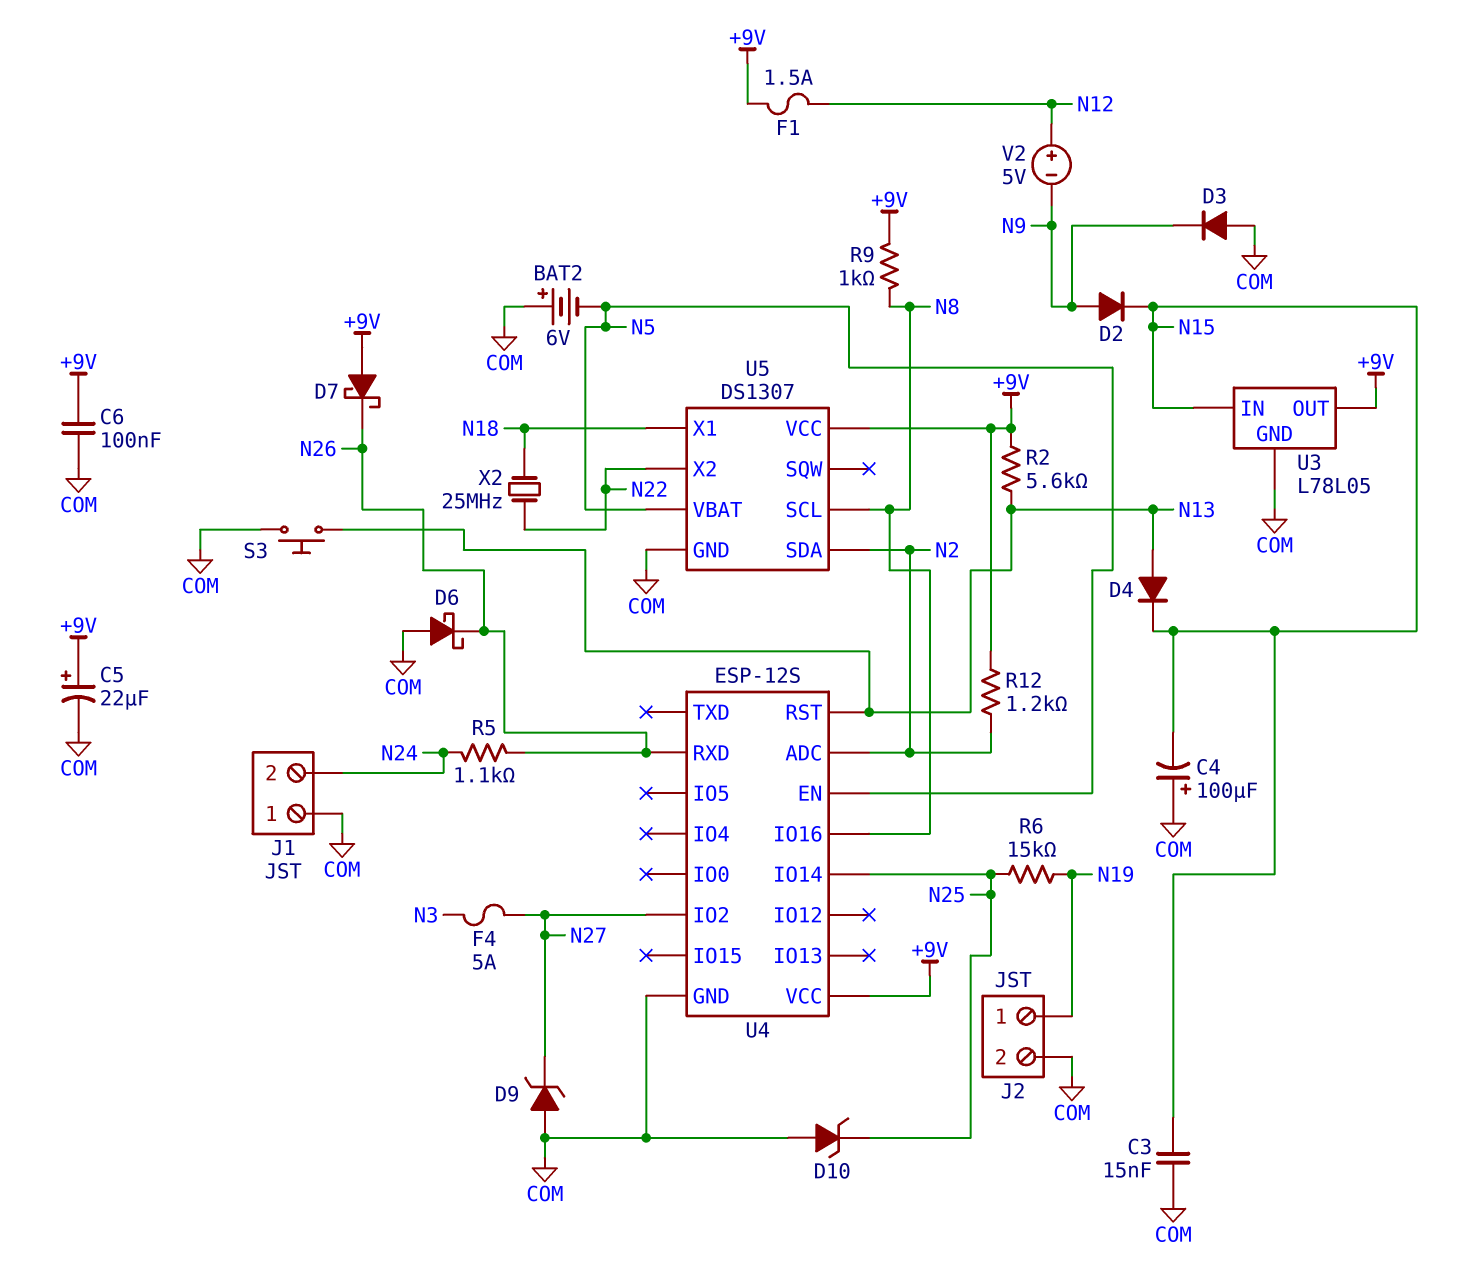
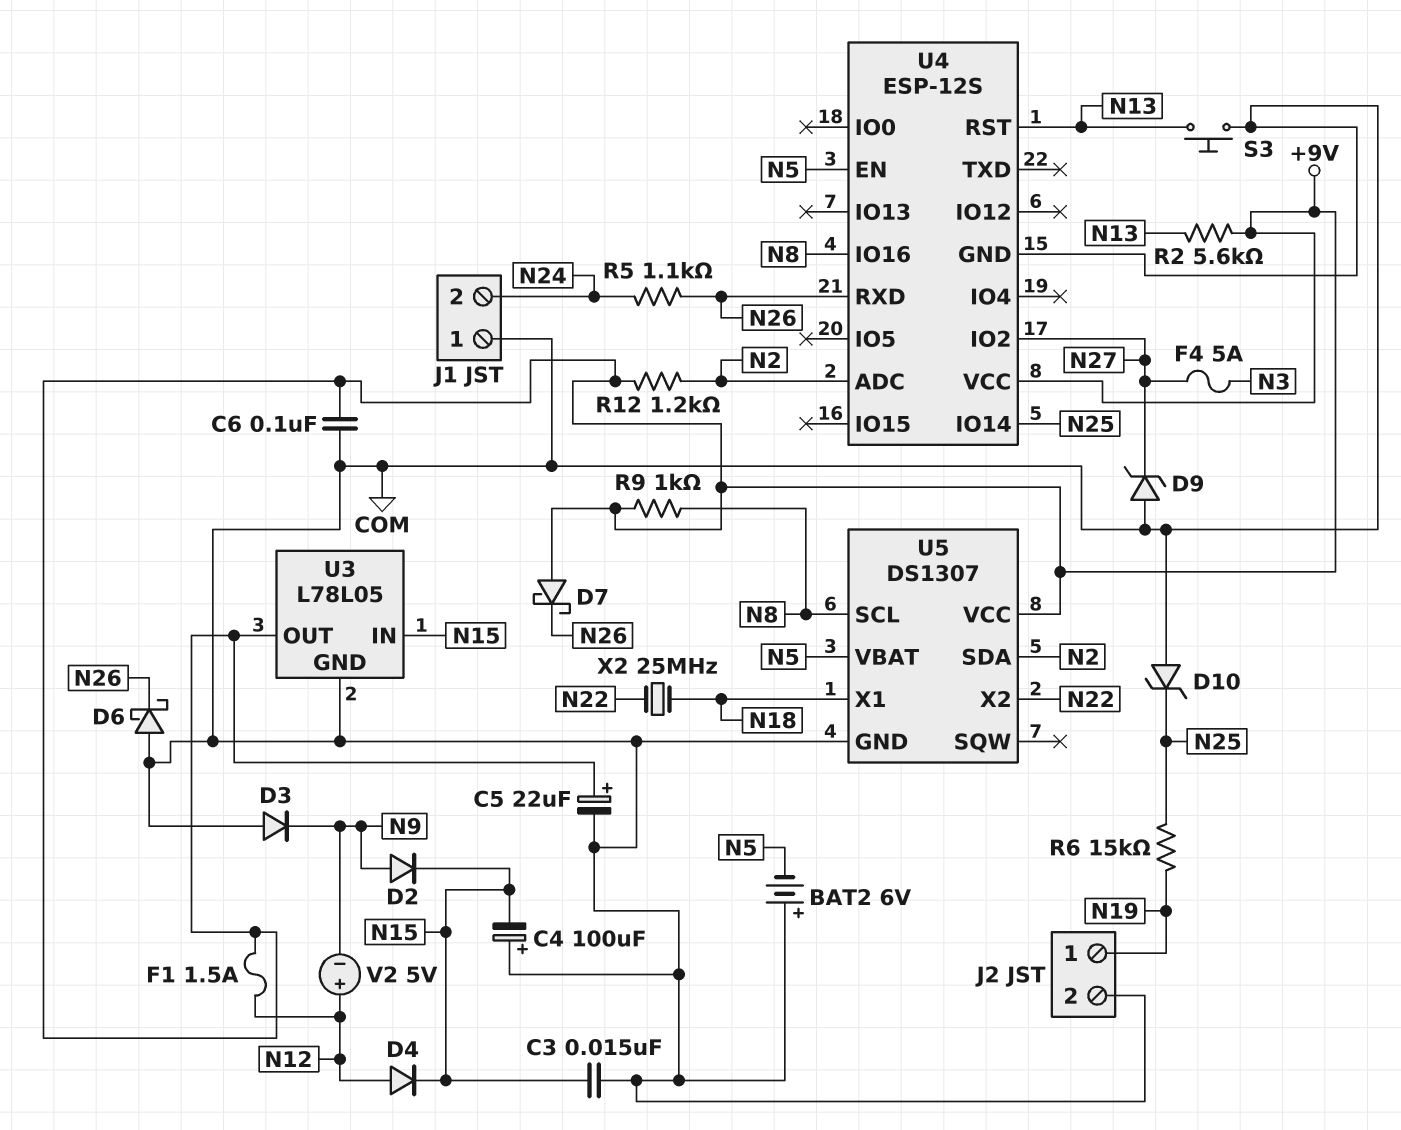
D4: diode (A N13, K N15) -> diode (A N12, K N15)

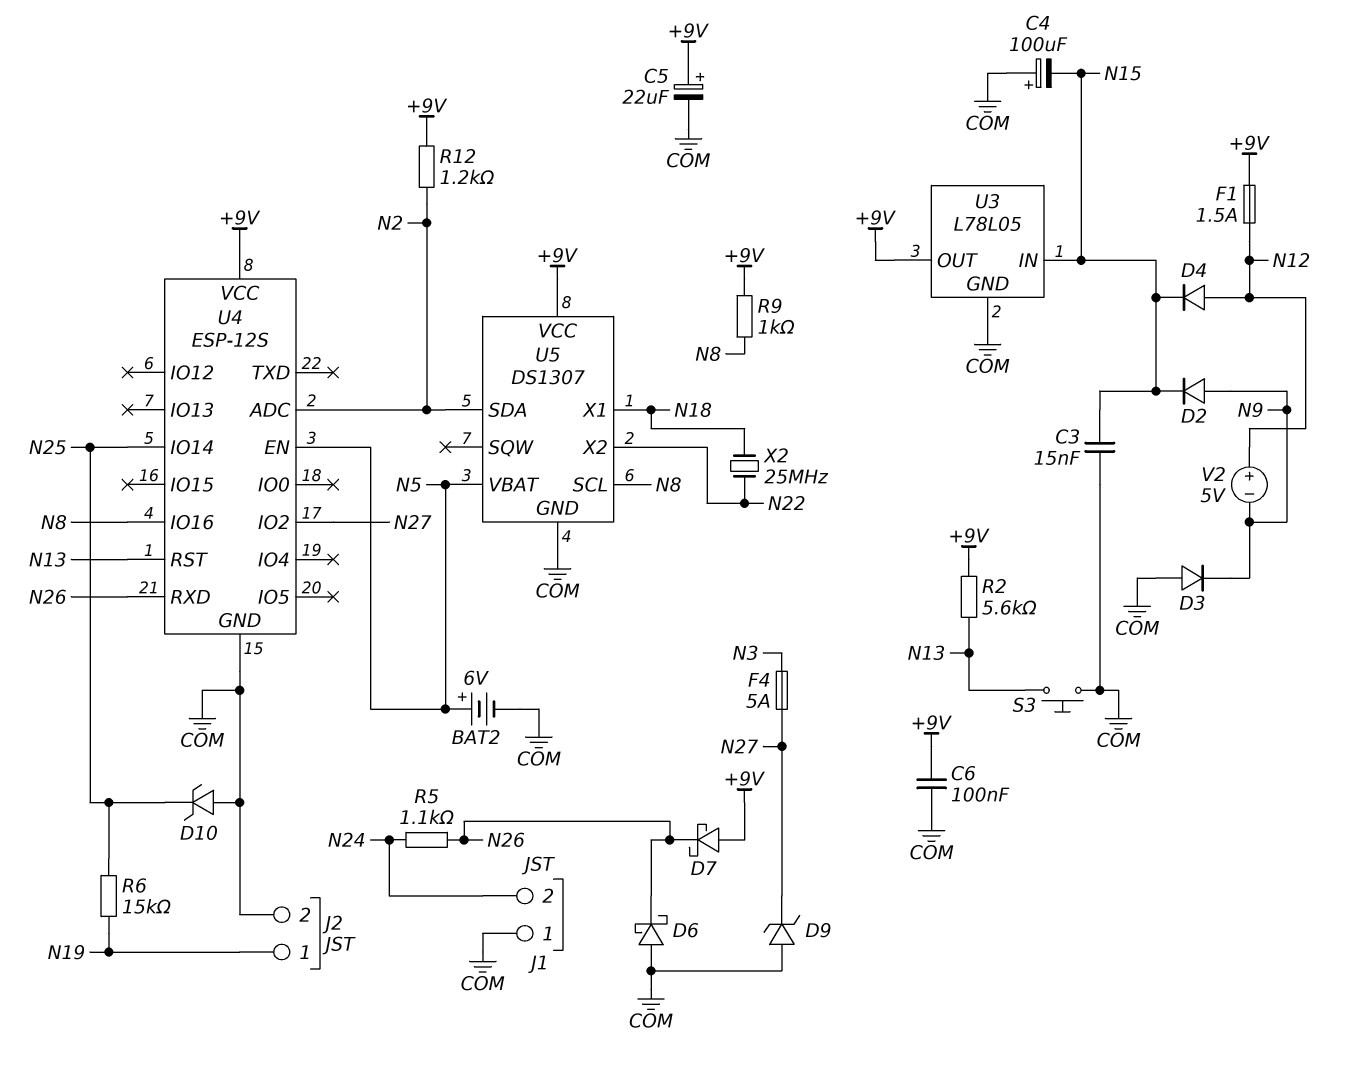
BAT2: 6V (plus COM, minus N5) -> 6V (plus N5, minus COM)

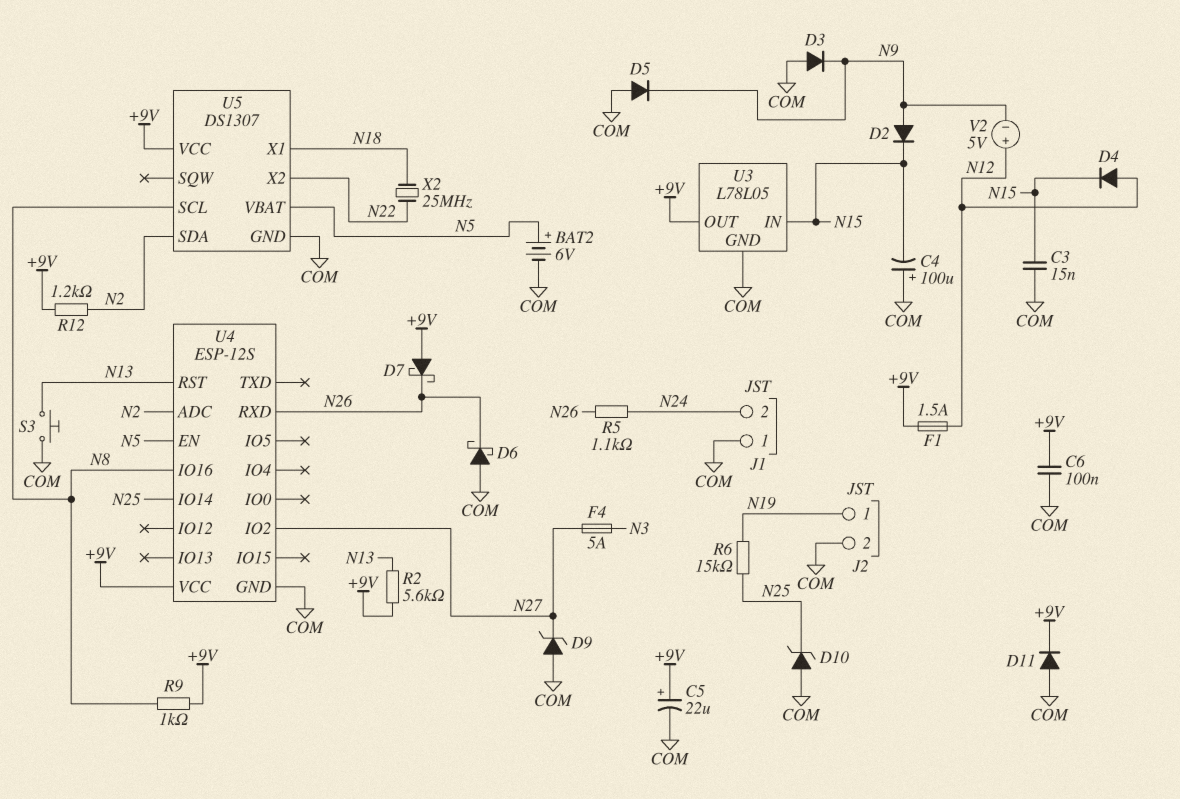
D5: none -> diode (A COM, K N9)
D11: none -> diode (A COM, K +9V)

